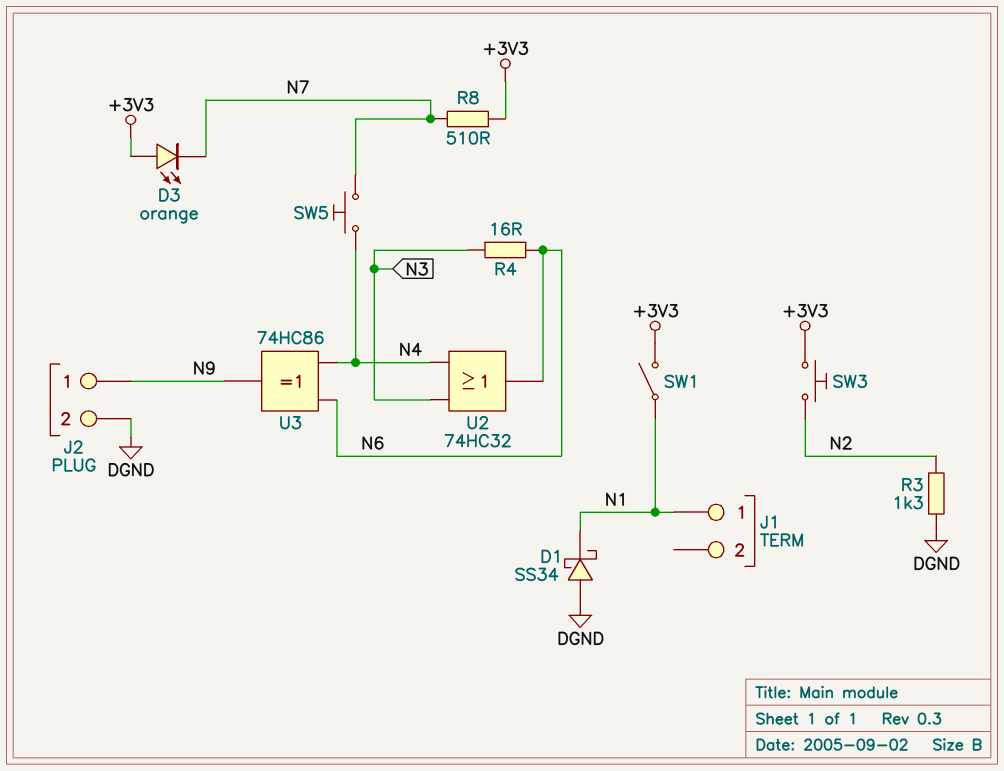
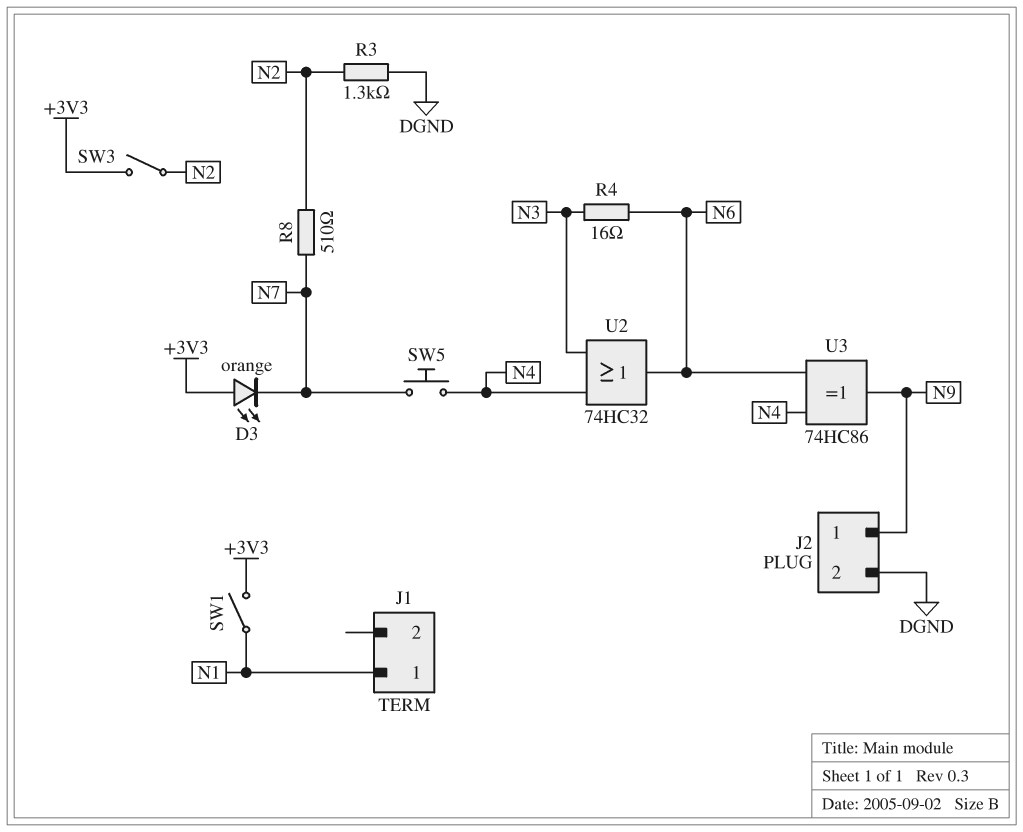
D1: schottky SS34 (A DGND, K N1) -> none
R8: 510 (+3V3, N7) -> 510 (N2, N7)
SW3: button (+3V3, N2) -> switch (+3V3, N2)

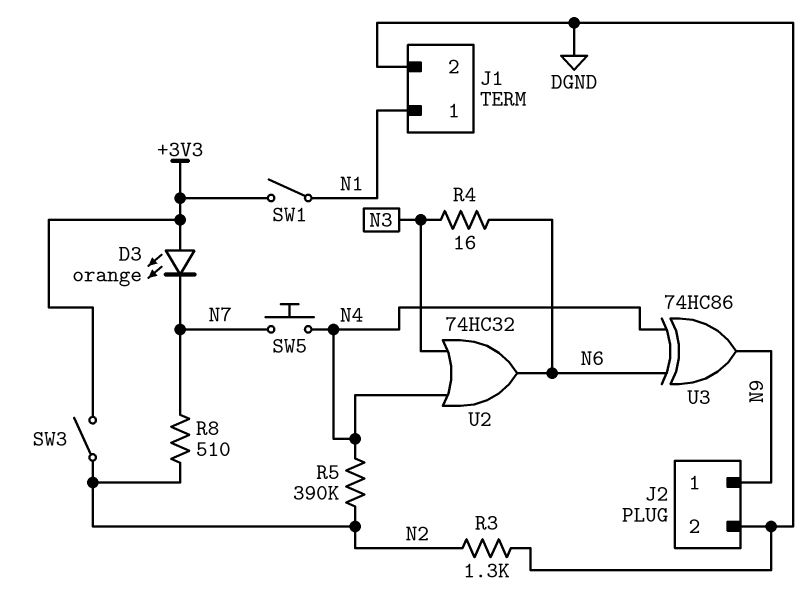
J1 pin 2: none -> DGND
R5: none -> 390k (N2, N4)

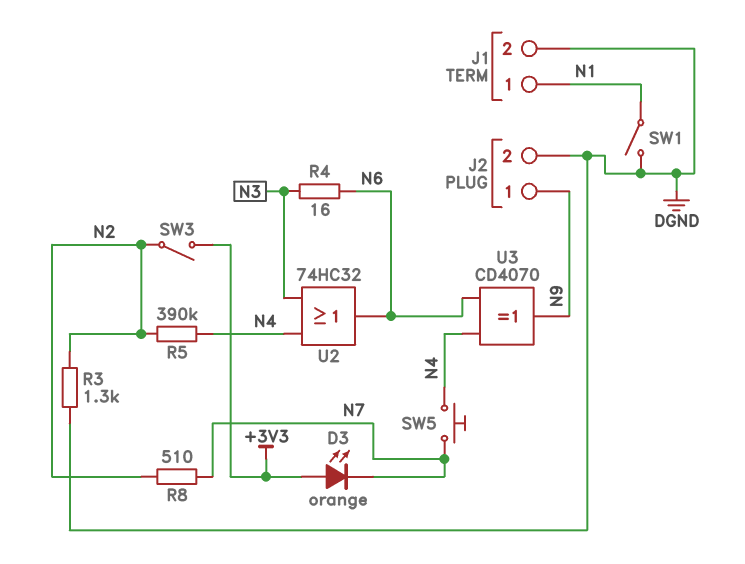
SW1: switch (+3V3, N1) -> switch (DGND, N1)
U3: XOR 74HC86 (in N4, in N6, out N9) -> XOR CD4070 (in N4, in N6, out N9)

